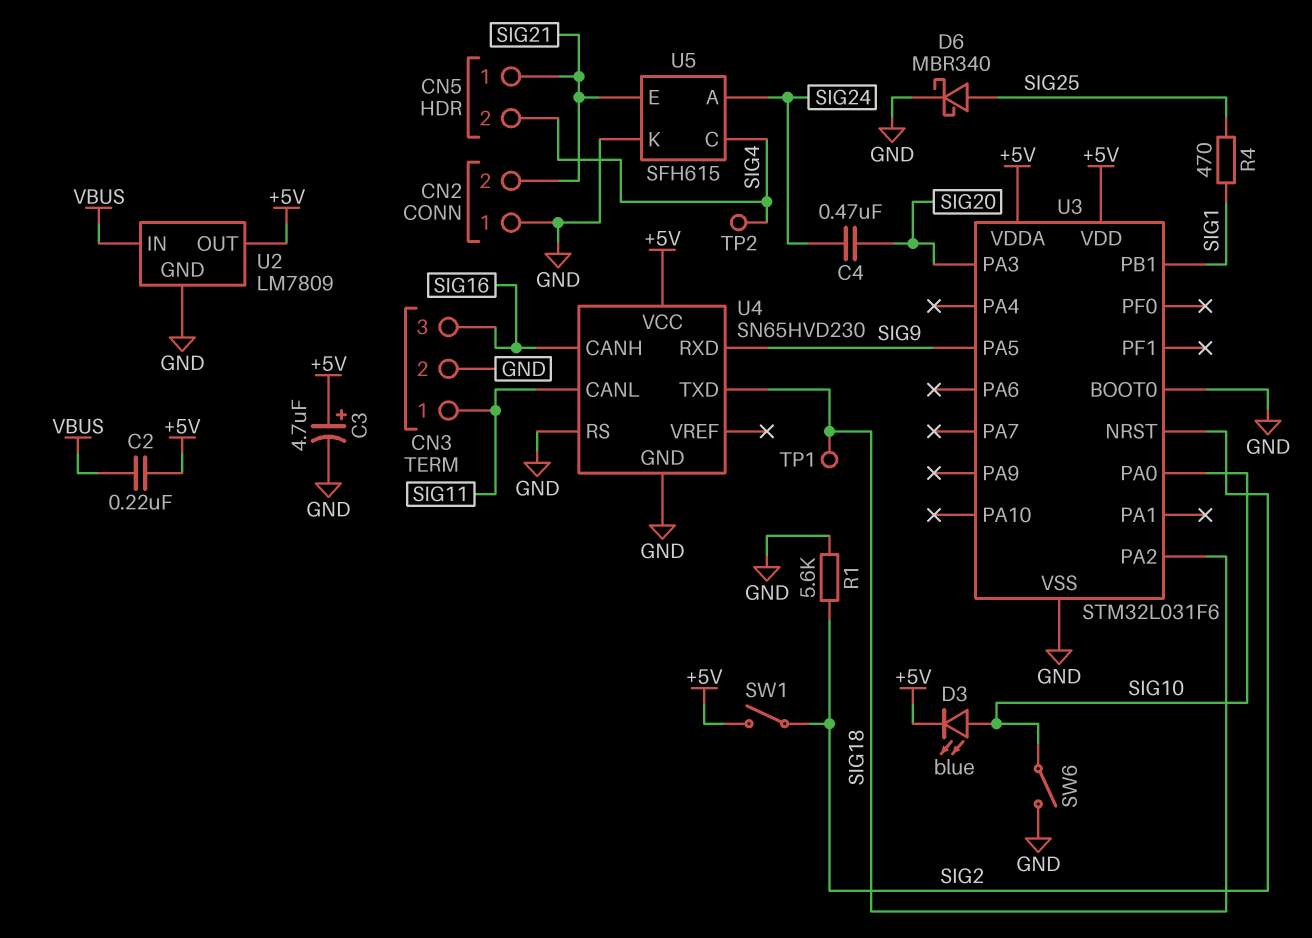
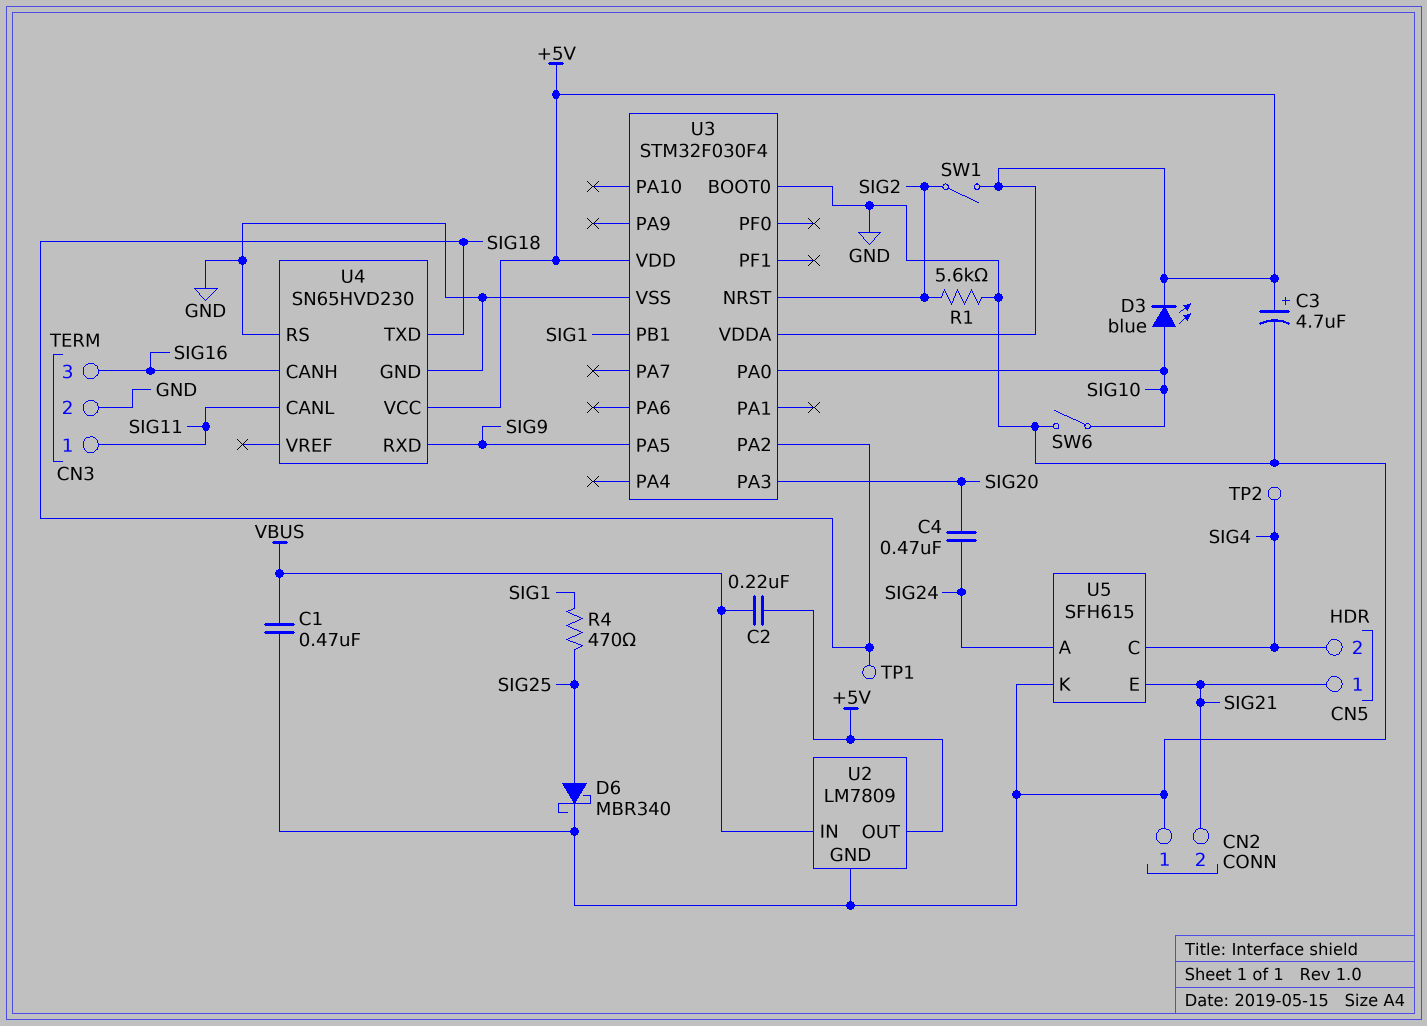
C1: none -> 470nF (GND, VBUS)
U3: STM32L031F6 -> STM32F030F4

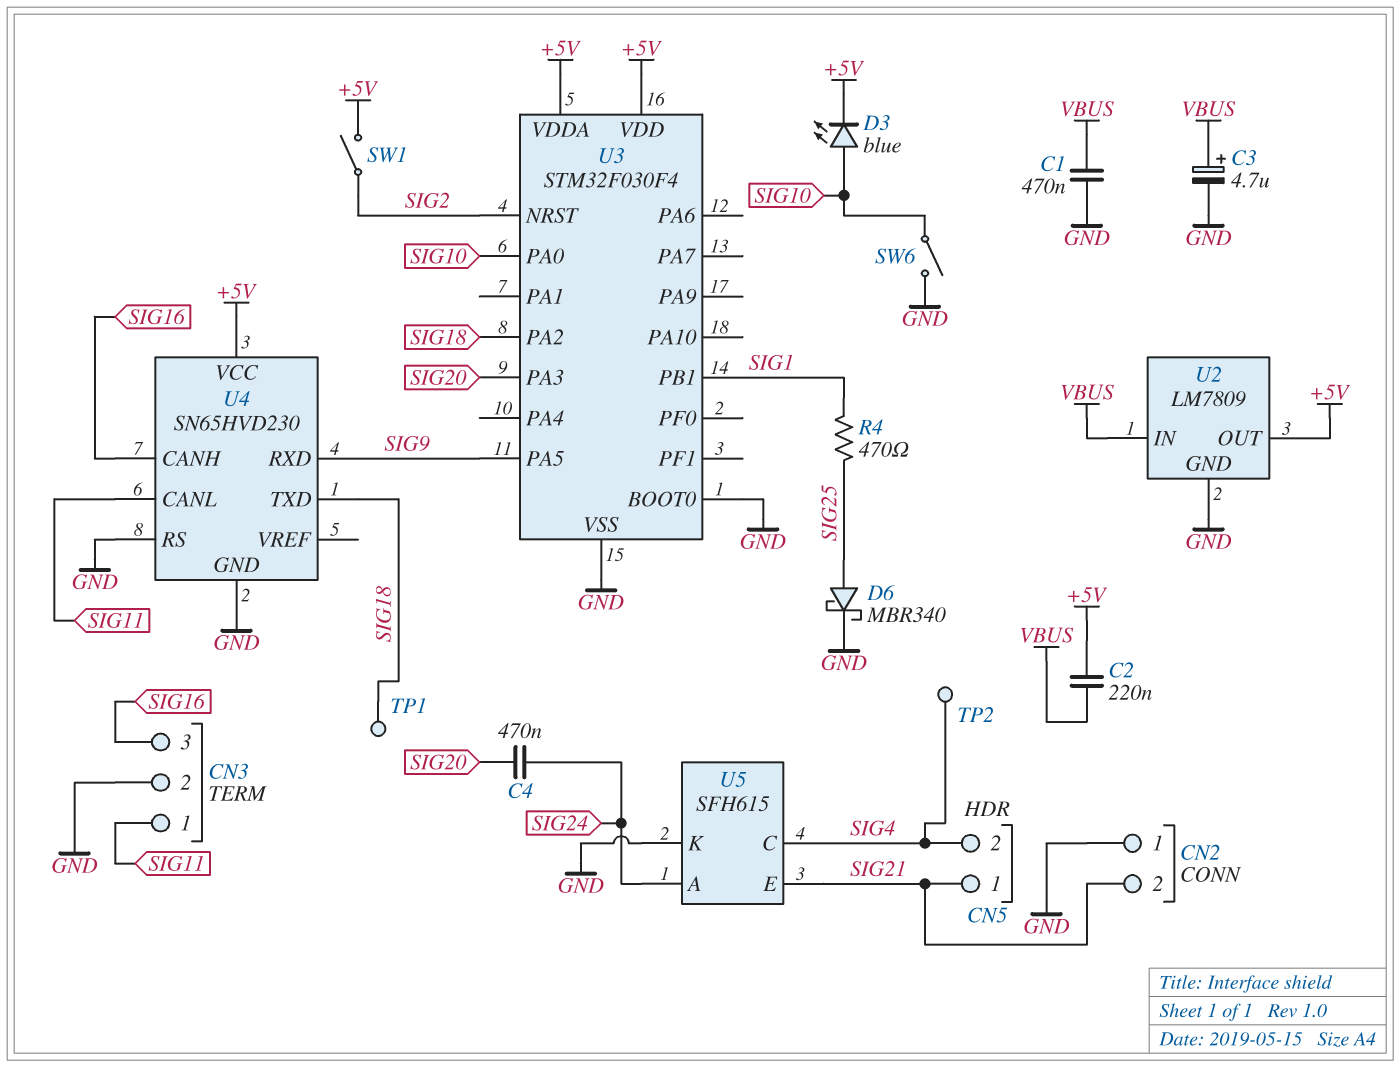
C3: 4.7uF (plus +5V, minus GND) -> 4.7uF (plus VBUS, minus GND)
R1: 5.6k (GND, SIG2) -> none

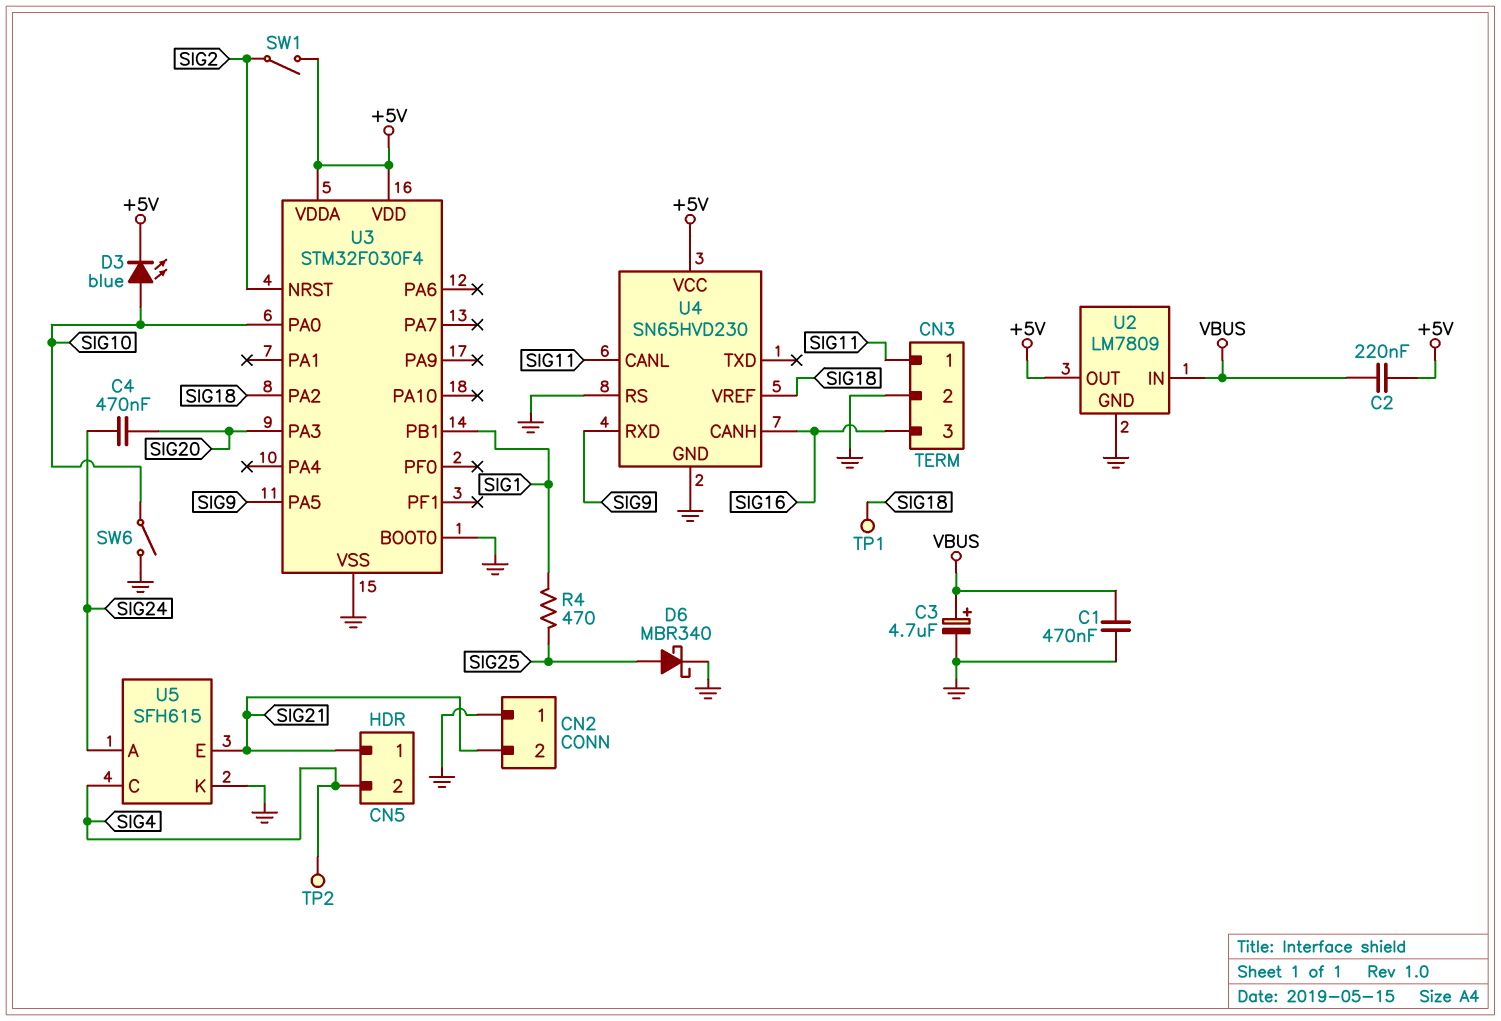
U4 pin TXD: SIG18 -> none
U4 pin VREF: none -> SIG18

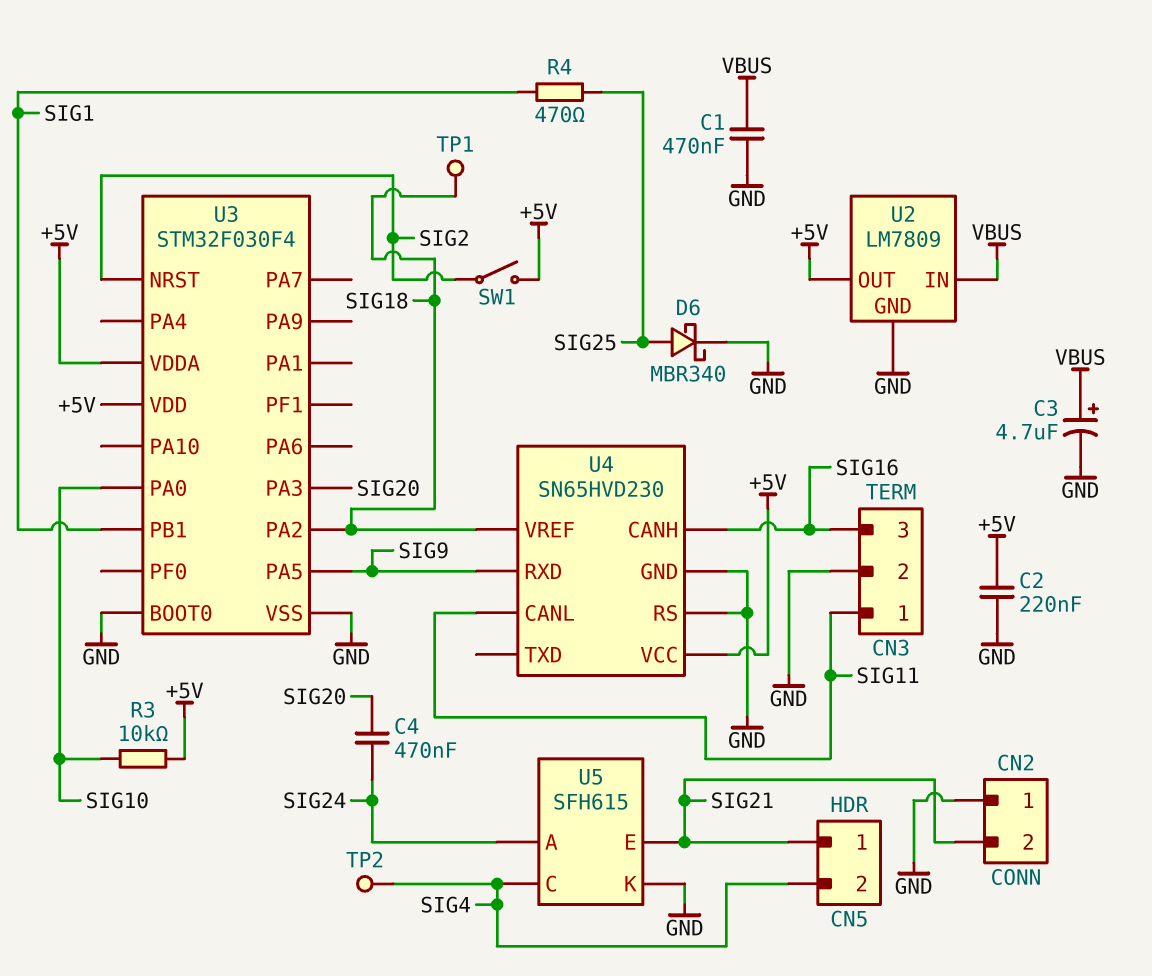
C2: 220nF (+5V, VBUS) -> 220nF (+5V, GND)
D3: LED blue (A SIG10, K +5V) -> none
R3: none -> 10k (+5V, SIG10)
SW6: switch (GND, SIG10) -> none

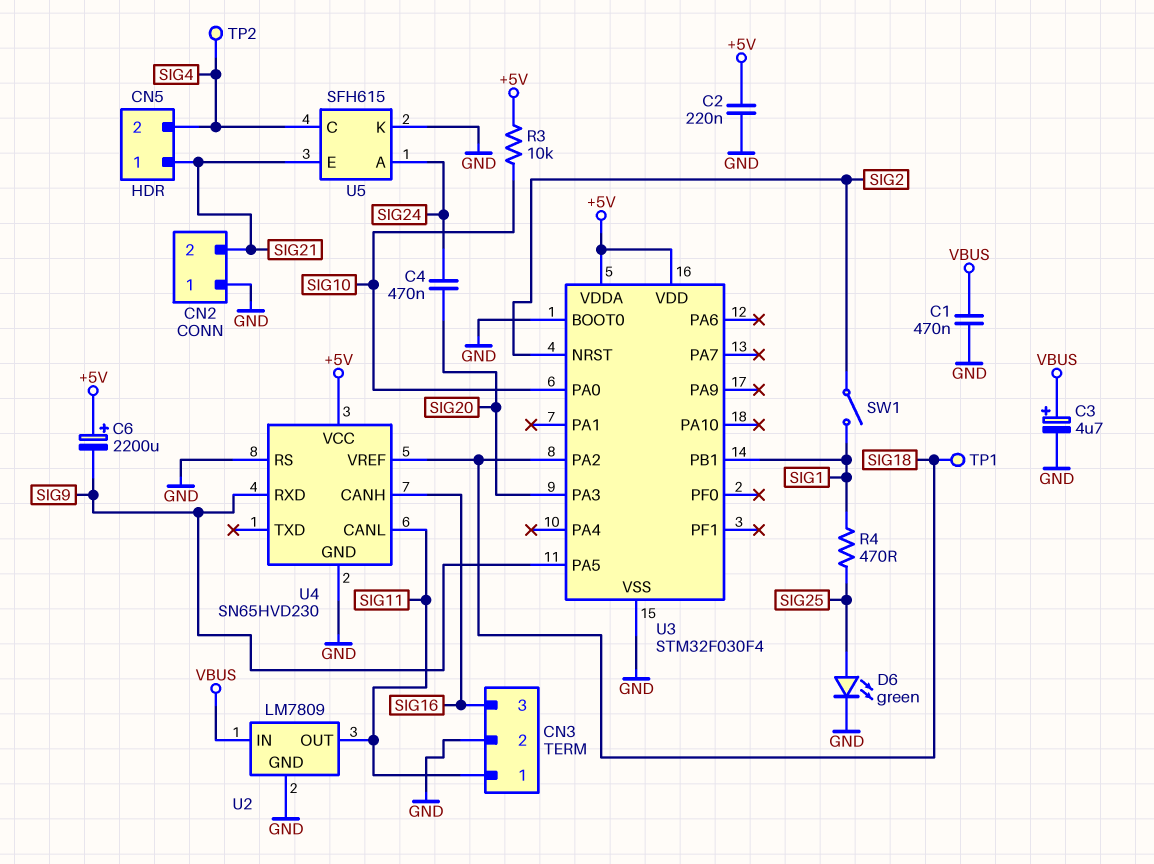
C6: none -> 2200uF (plus +5V, minus SIG9)
D6: schottky MBR340 (A SIG25, K GND) -> LED green (A SIG25, K GND)
SW1: switch (+5V, SIG2) -> switch (SIG1, SIG2)
U2 pin OUT: +5V -> SIG11

